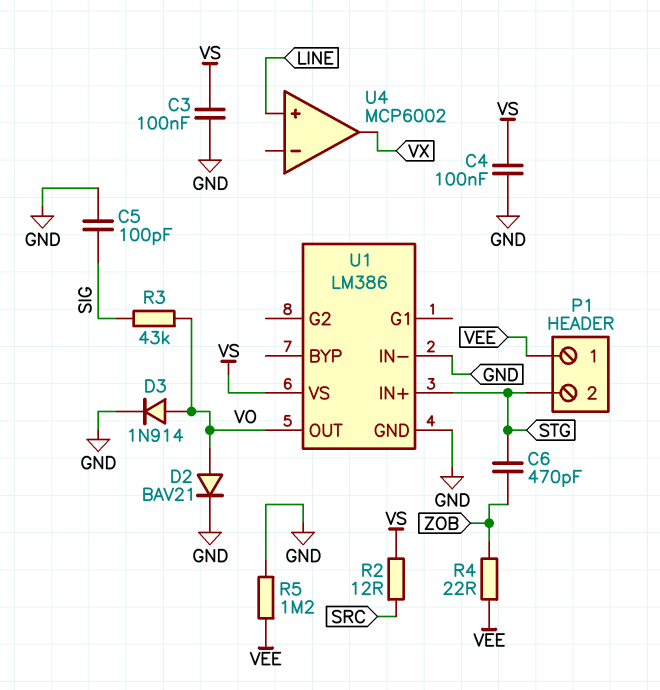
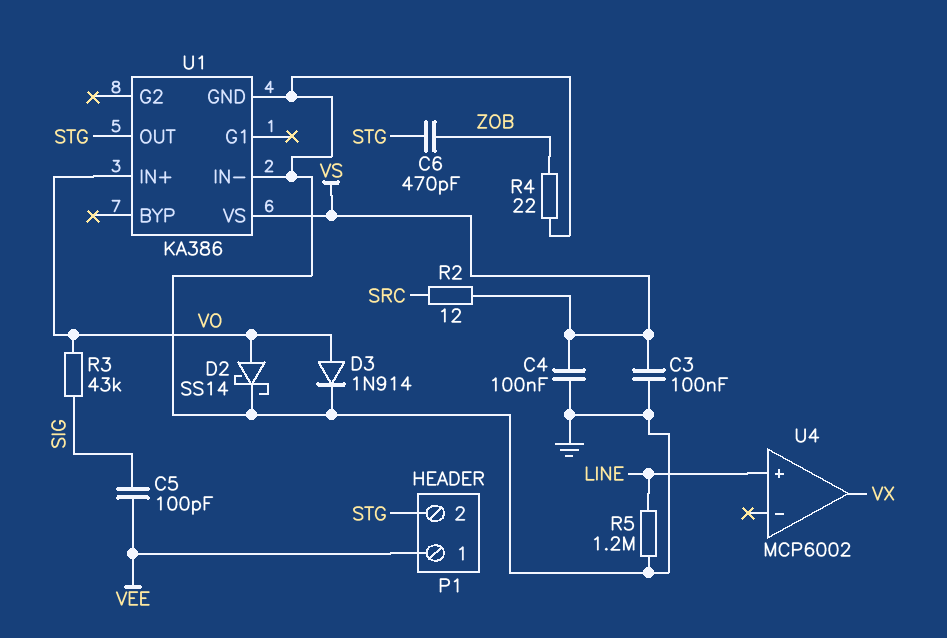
C5: 100pF (GND, SIG) -> 100pF (SIG, VEE)
D2: diode BAV21 (A VO, K GND) -> schottky SS14 (A VO, K GND)
R4: 22 (VEE, ZOB) -> 22 (GND, ZOB)
R5: 1.2M (GND, VEE) -> 1.2M (GND, LINE)
U1: LM386 -> KA386
U1 pin IN+: STG -> VO
U1 pin OUT: VO -> STG

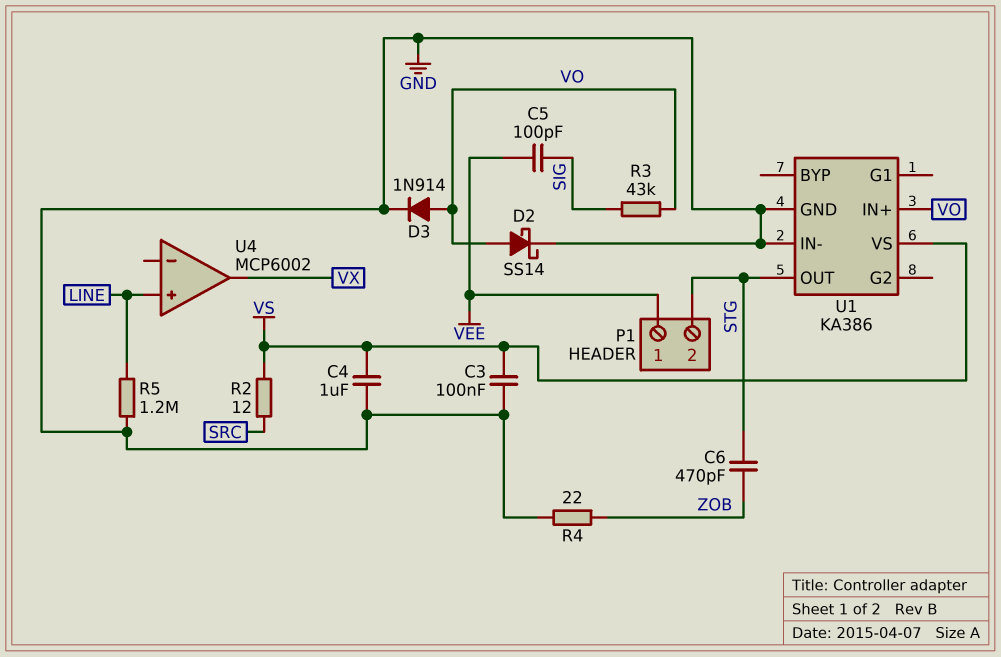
C4: 100nF (GND, VS) -> 1uF (GND, VS)

